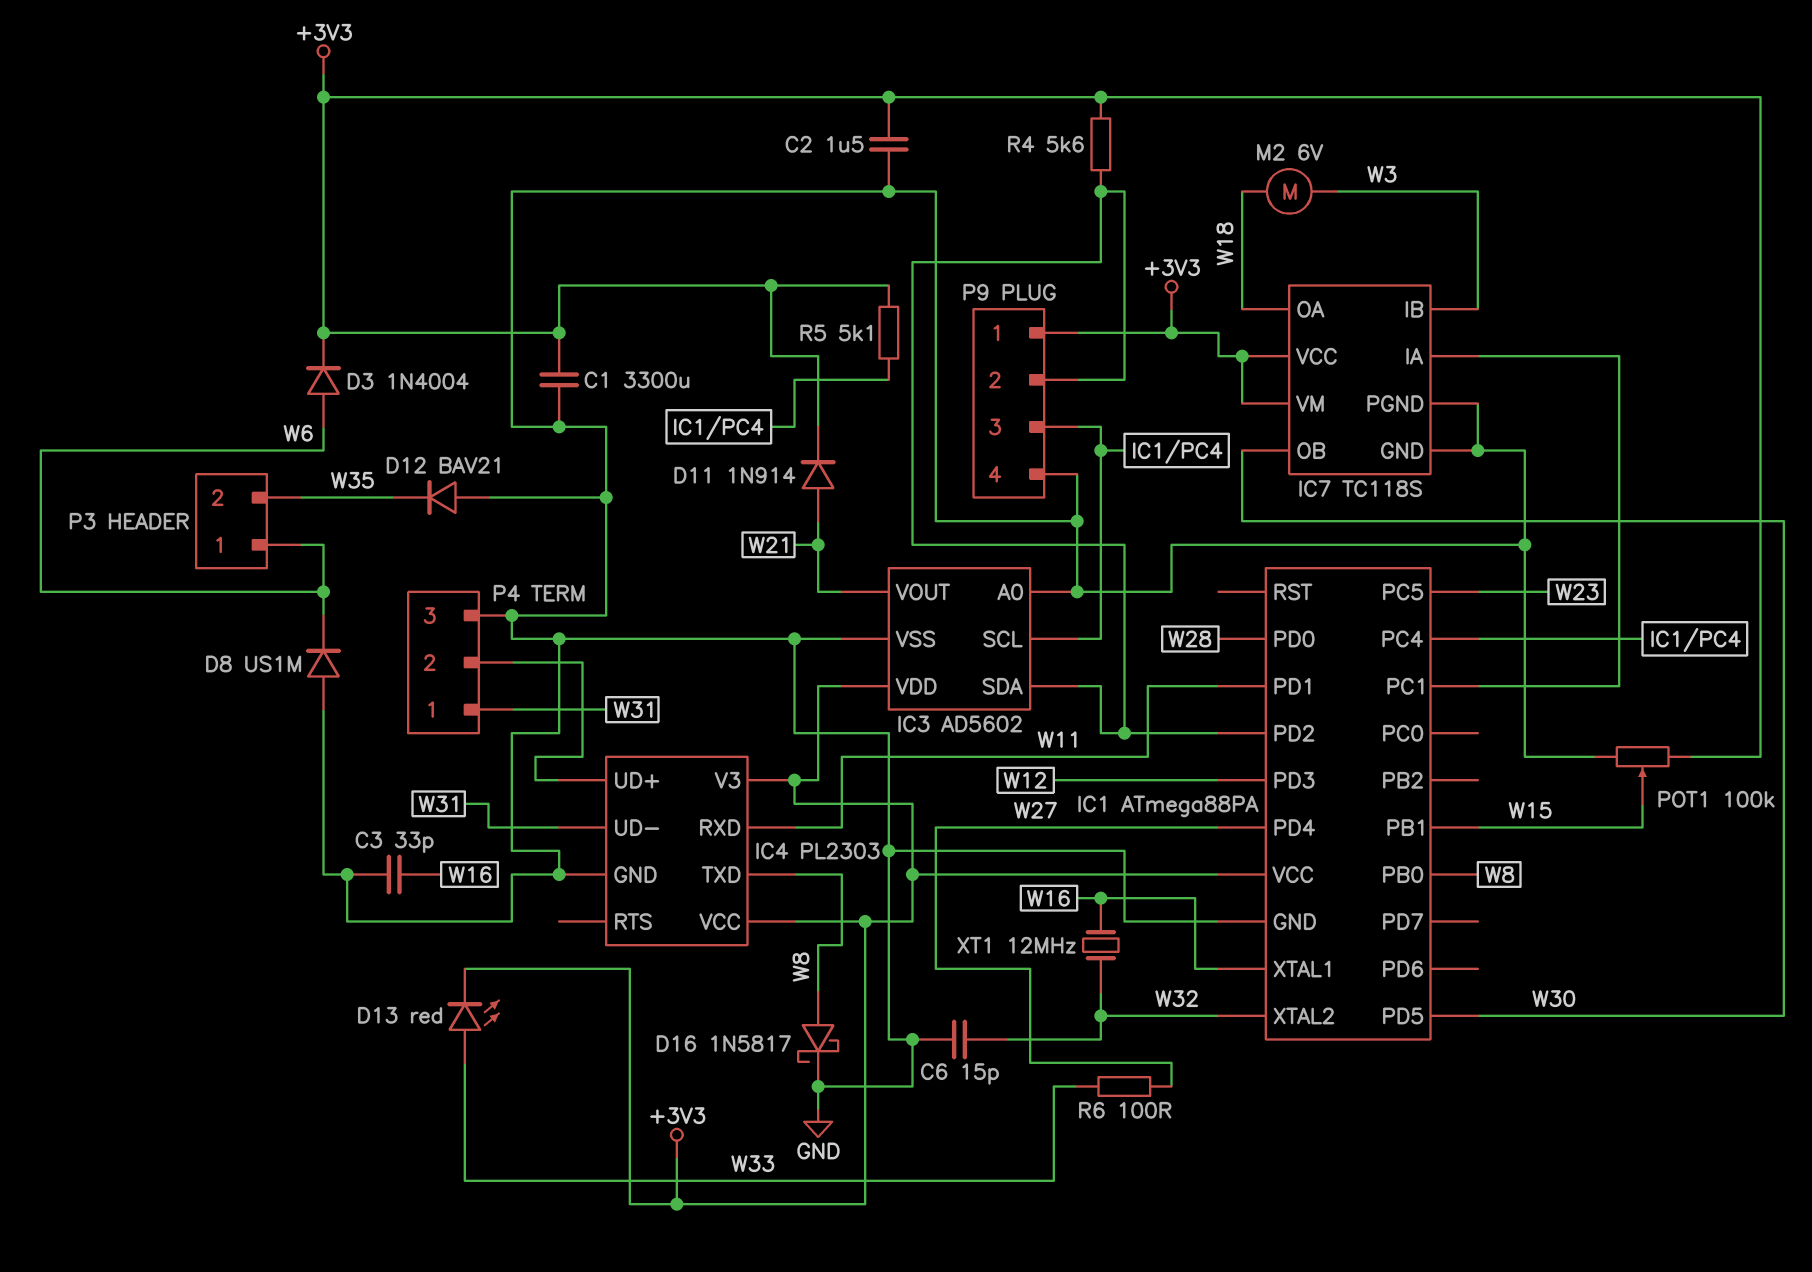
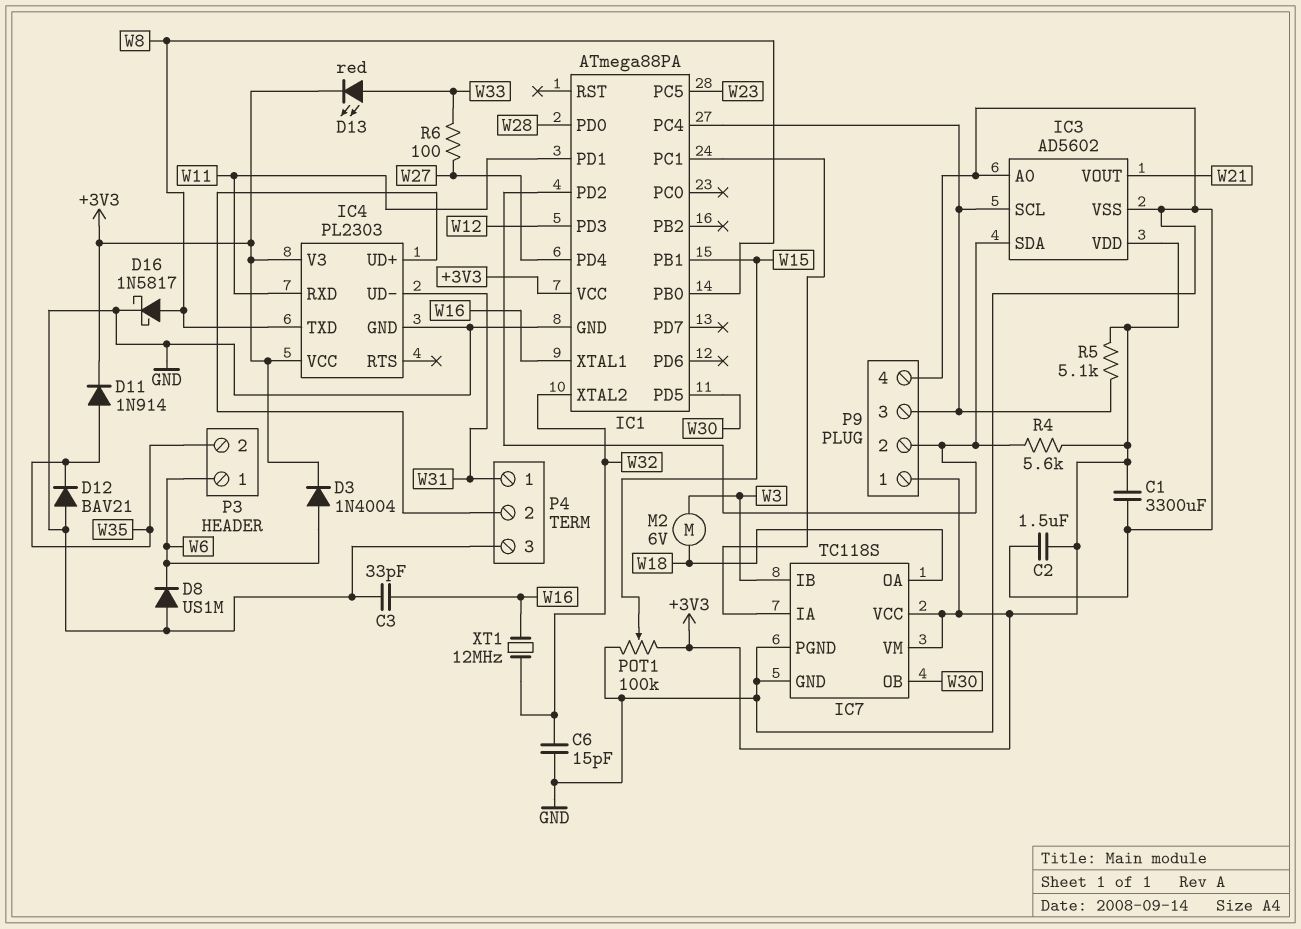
D11: diode 1N914 (A W21, K +3V3) -> diode 1N914 (A W35, K +3V3)

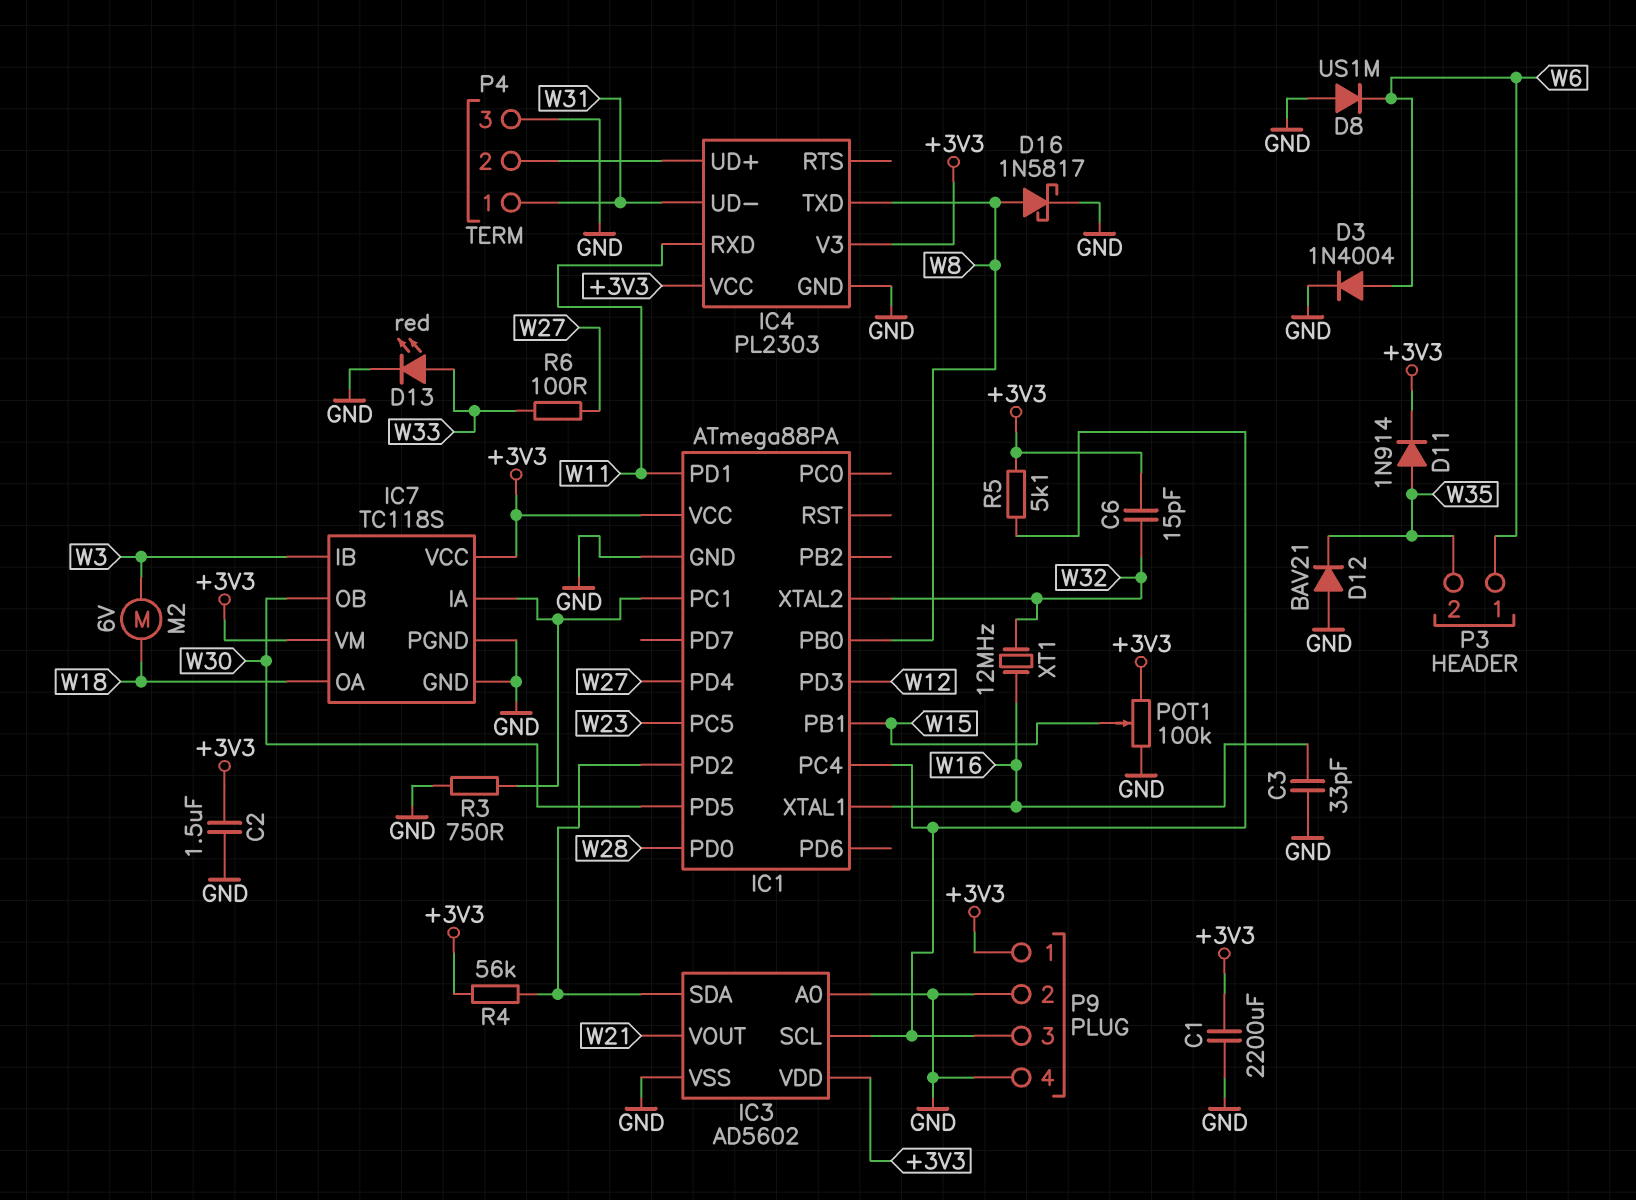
C1: 3300uF (+3V3, GND) -> 2200uF (+3V3, GND)
C6: 15pF (GND, W32) -> 15pF (+3V3, W32)
D3: diode 1N4004 (A W6, K +3V3) -> diode 1N4004 (A W6, K GND)
D13: LED red (A W33, K +3V3) -> LED red (A W33, K GND)
P9 pin 2: IC1/PD2 -> GND
R3: none -> 750 (GND, IC1/PC1)
R4: 5.6k (+3V3, IC1/PD2) -> 56k (+3V3, IC1/PD2)

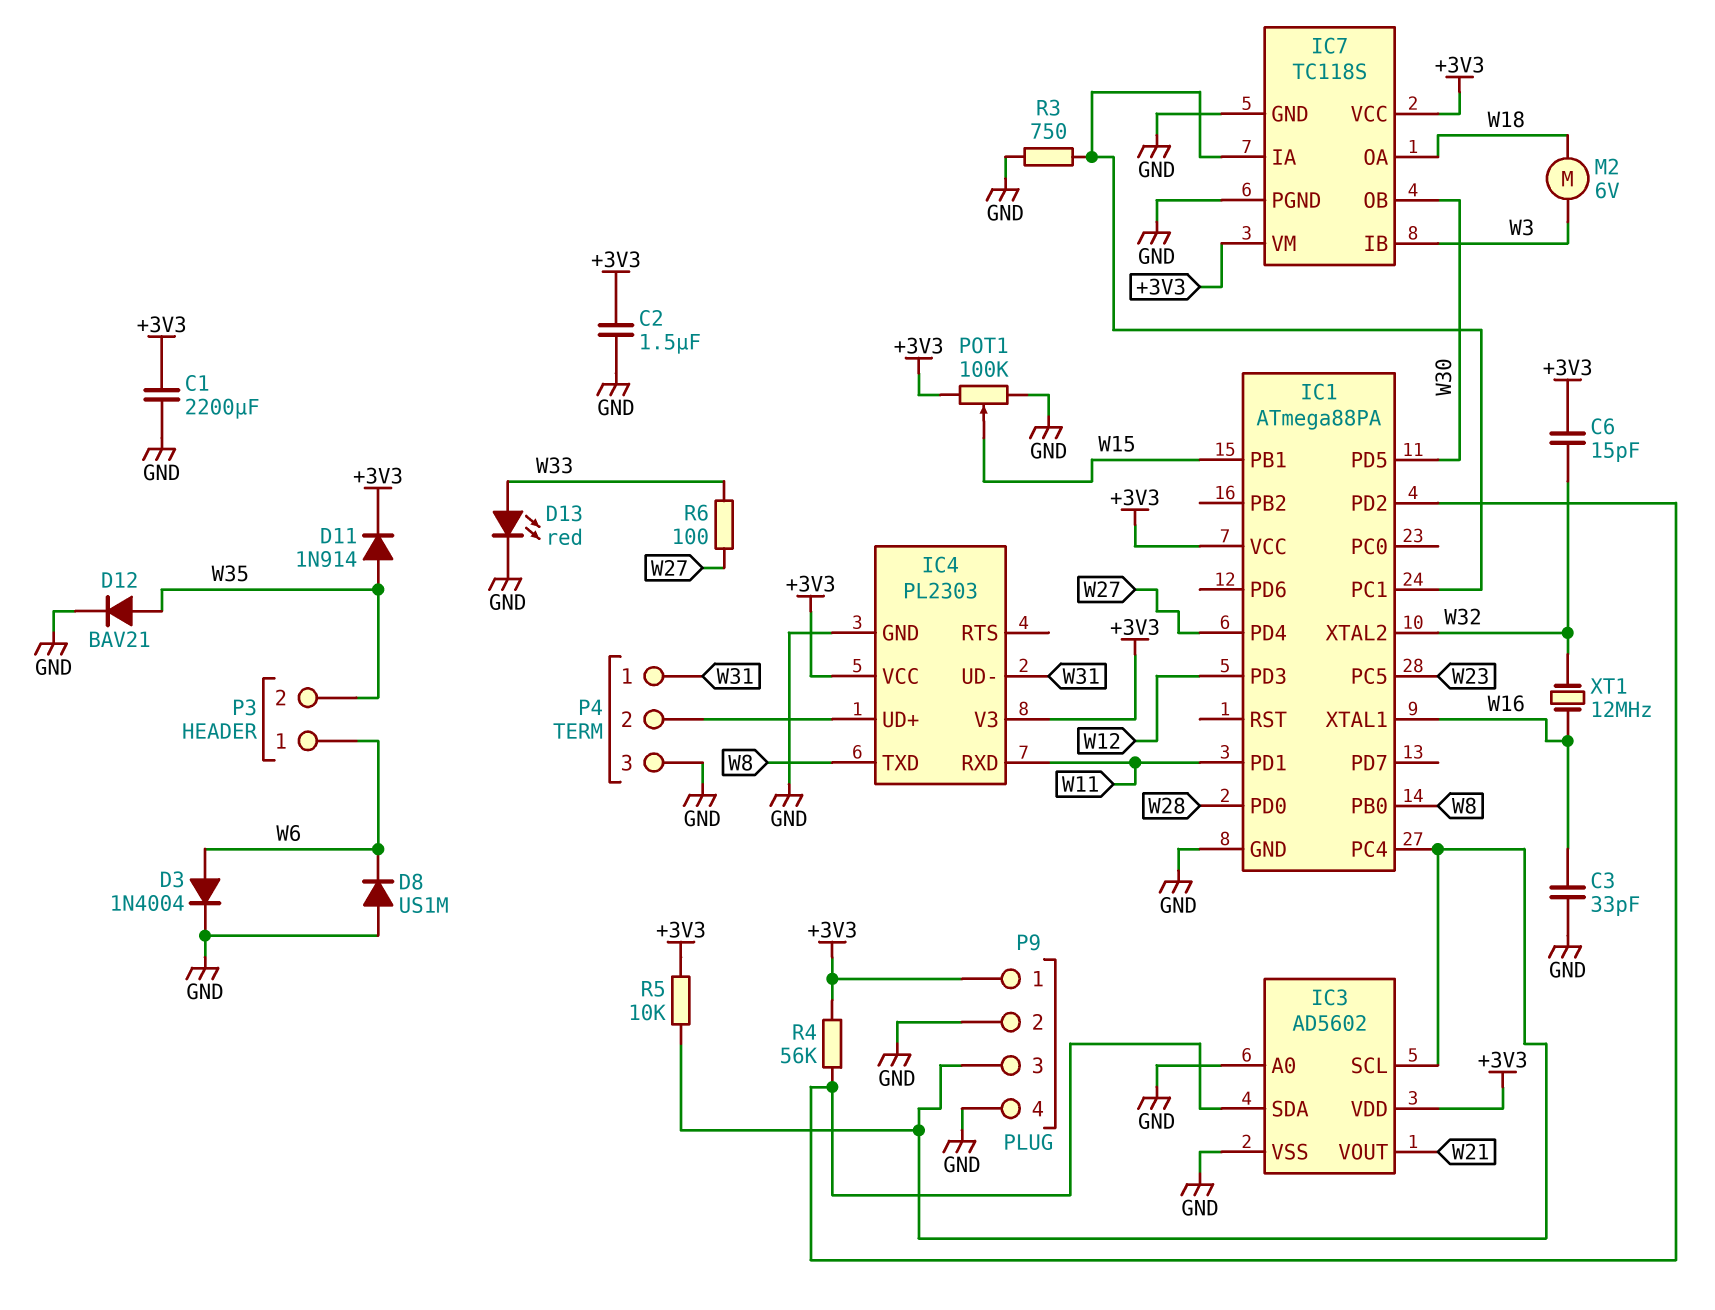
D12: diode BAV21 (A GND, K W35) -> diode BAV21 (A W35, K GND)
D16: schottky 1N5817 (A W8, K GND) -> none
R5: 5.1k (+3V3, IC1/PC4) -> 10k (+3V3, IC1/PC4)

